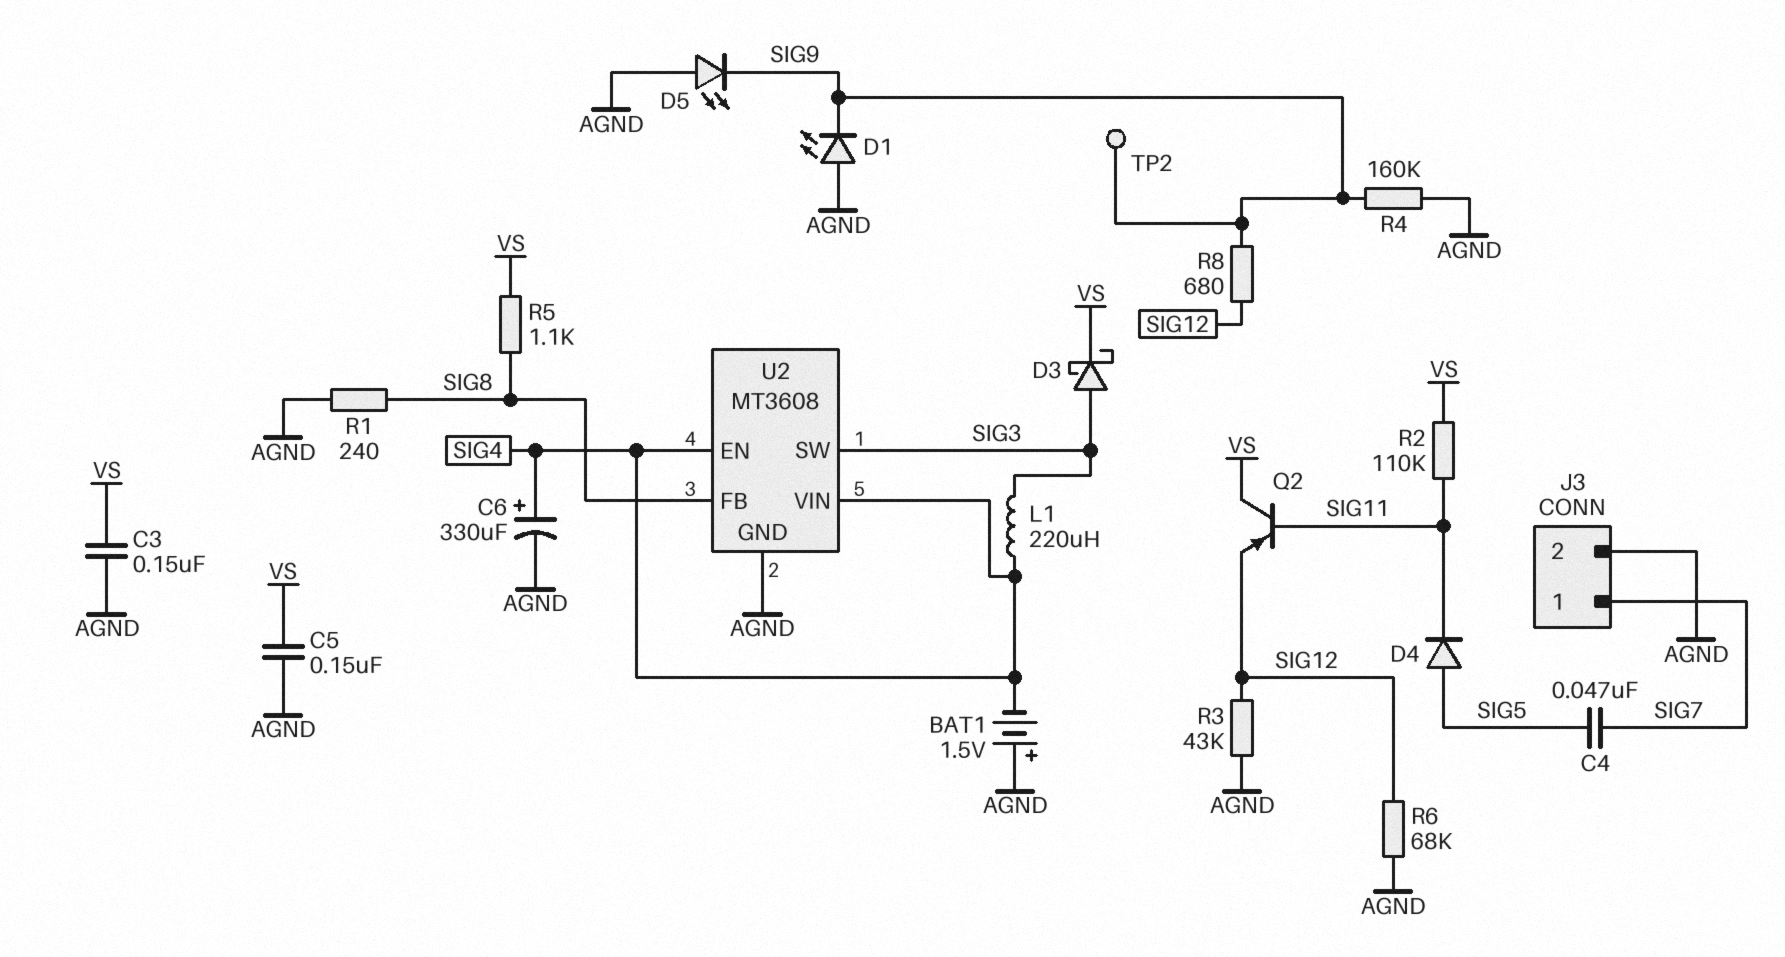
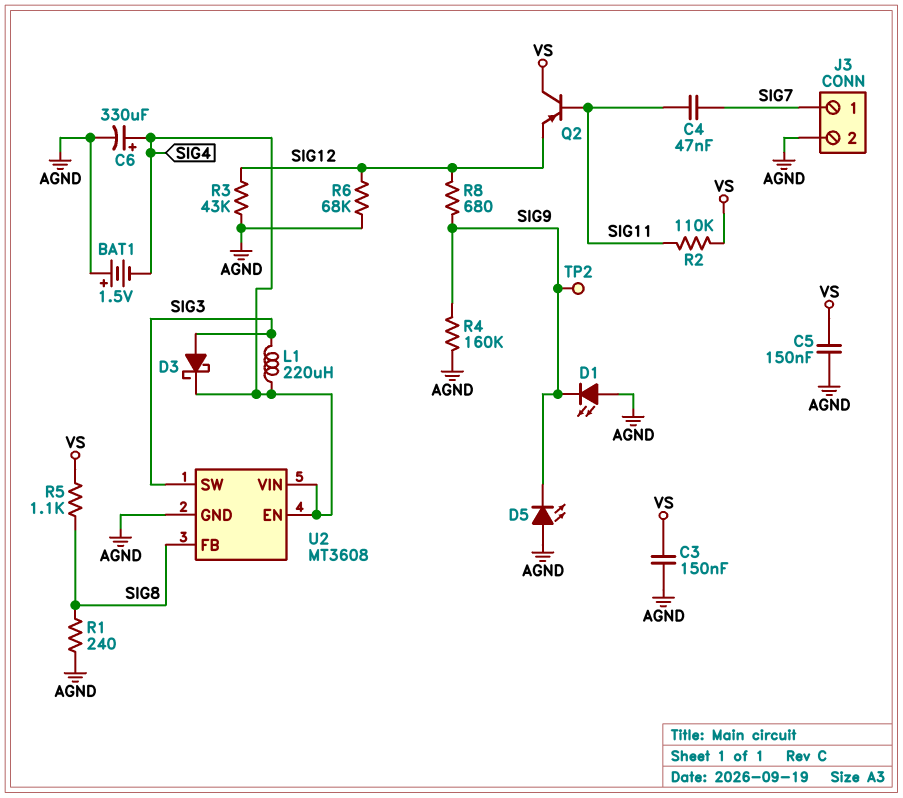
C4: 47nF (SIG5, SIG7) -> 47nF (SIG7, SIG11)
D3: schottky (A SIG3, K VS) -> schottky (A SIG3, K SIG4)
D4: diode (A SIG5, K SIG11) -> none

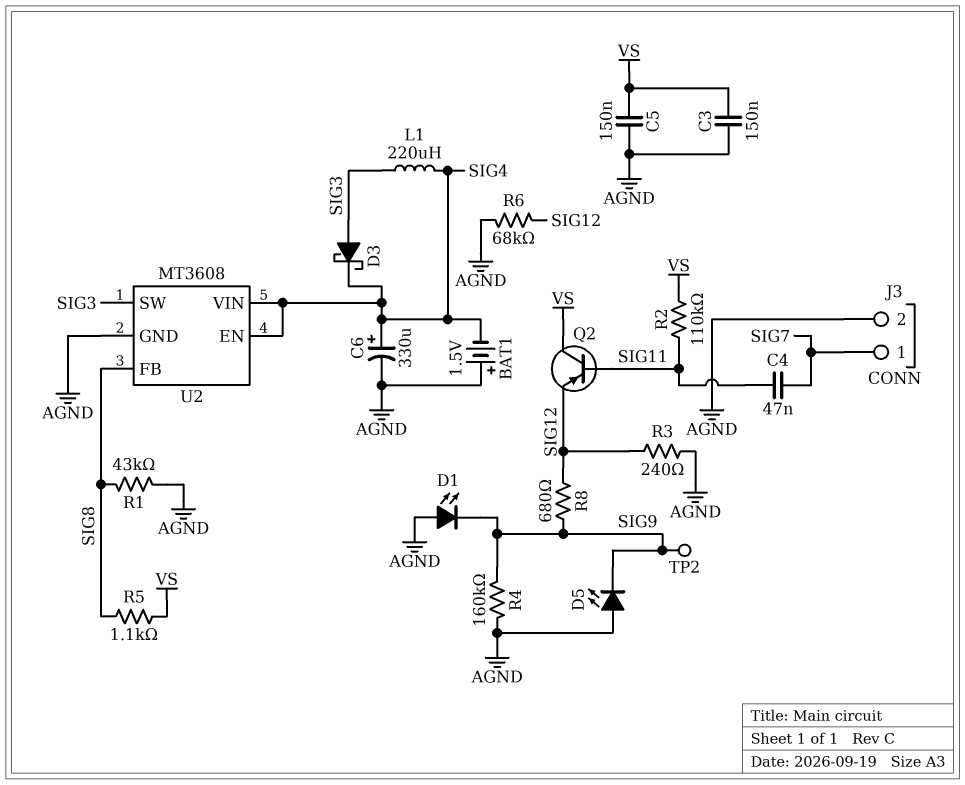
R1: 240 (AGND, SIG8) -> 43k (AGND, SIG8)
R3: 43k (AGND, SIG12) -> 240 (AGND, SIG12)

